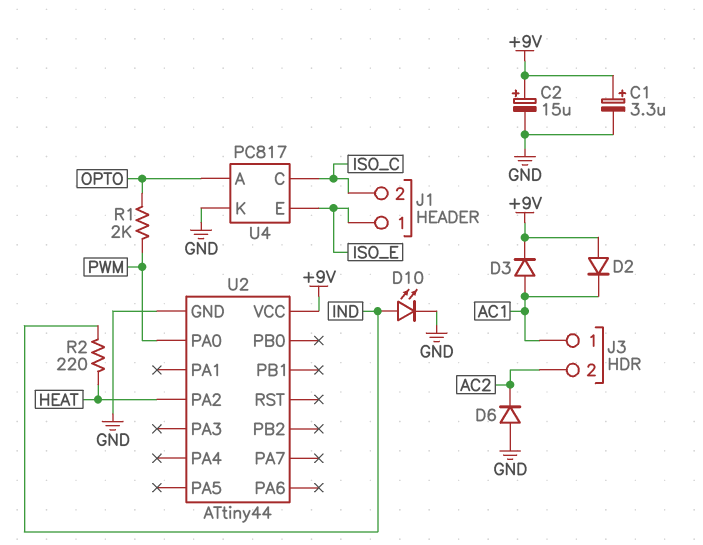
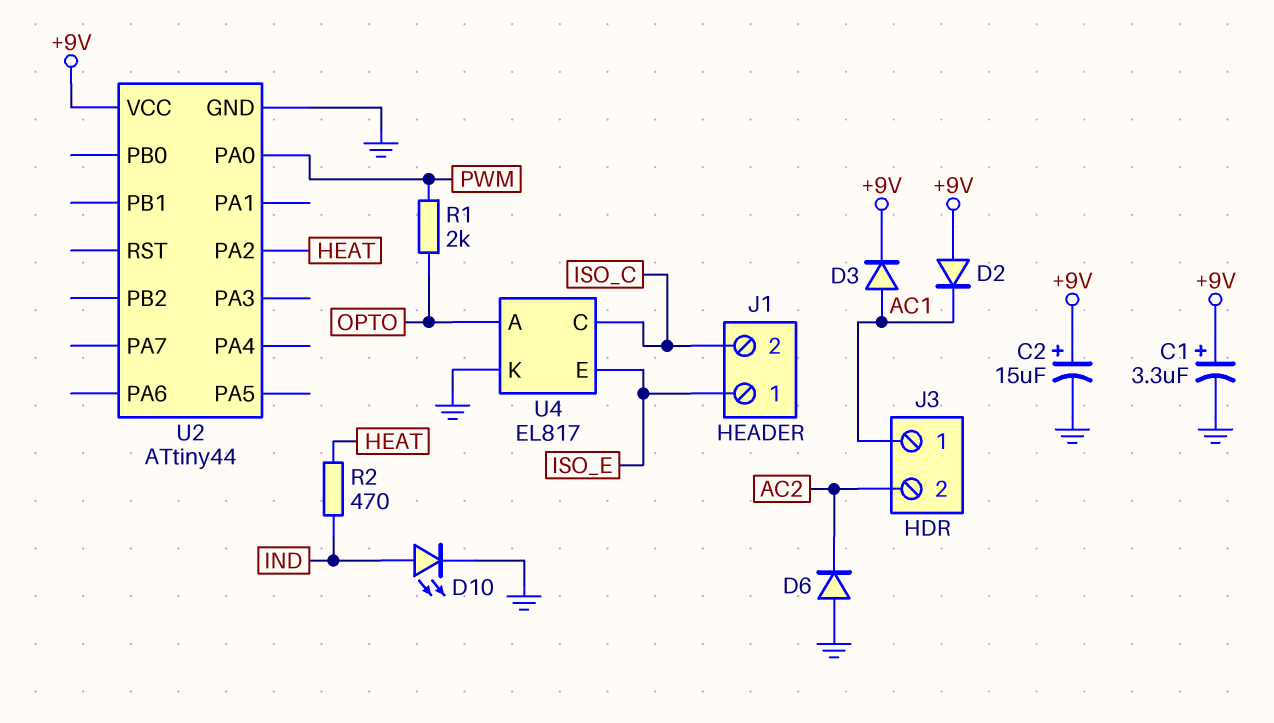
R2: 220 (HEAT, IND) -> 470 (HEAT, IND)
U4: PC817 -> EL817

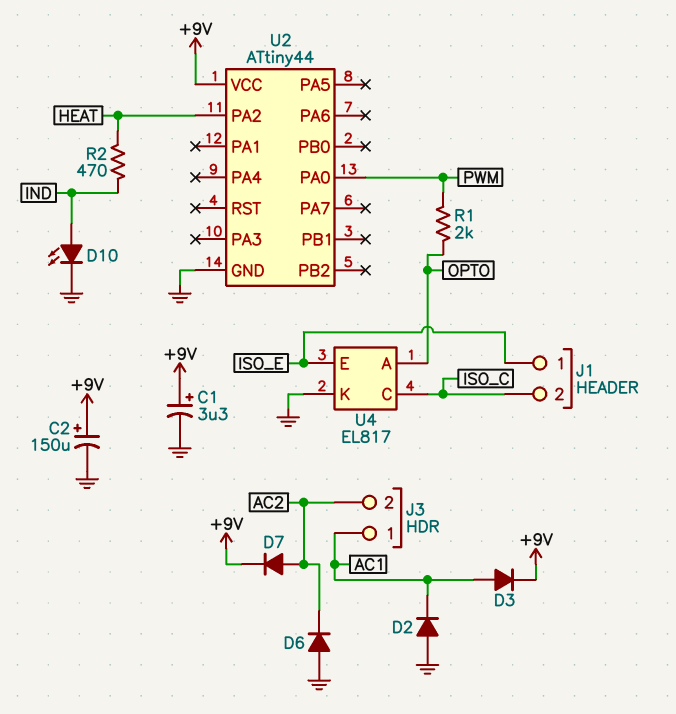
C2: 15uF (plus +9V, minus GND) -> 150uF (plus +9V, minus GND)
D2: diode (A +9V, K AC1) -> diode (A GND, K AC1)
D7: none -> diode (A AC2, K +9V)

